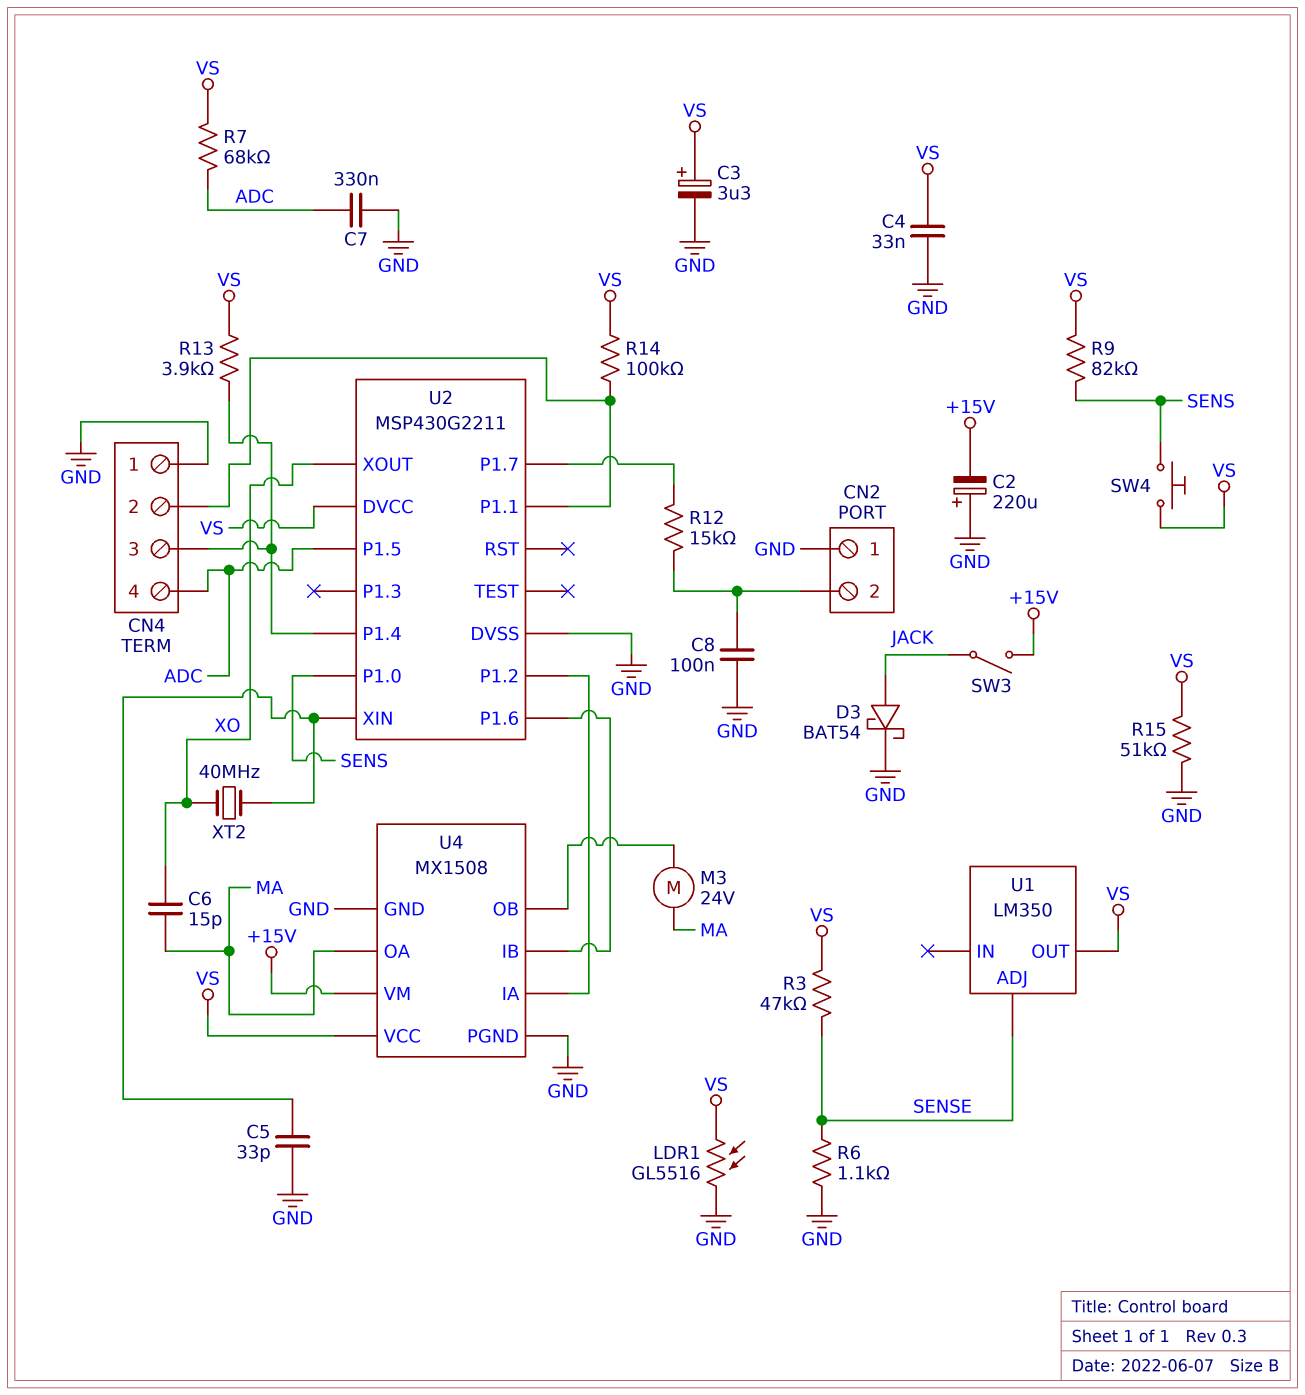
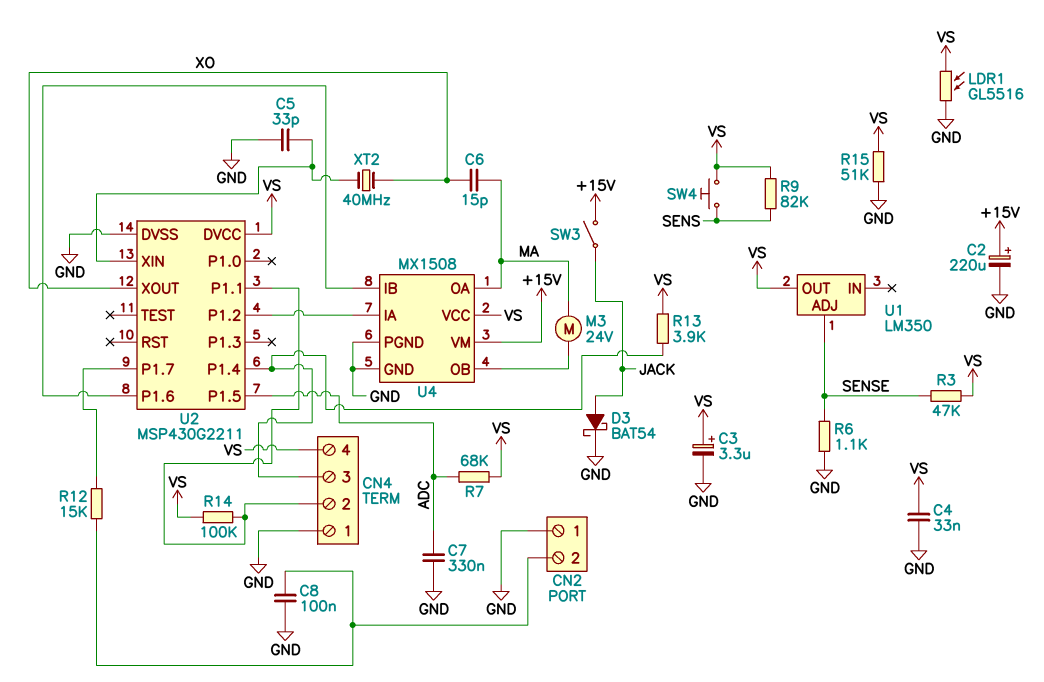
C2: 220uF (plus GND, minus +15V) -> 220uF (plus +15V, minus GND)
CN4 pin 4: ADC -> VS
U2 pin P1.0: SENS -> none

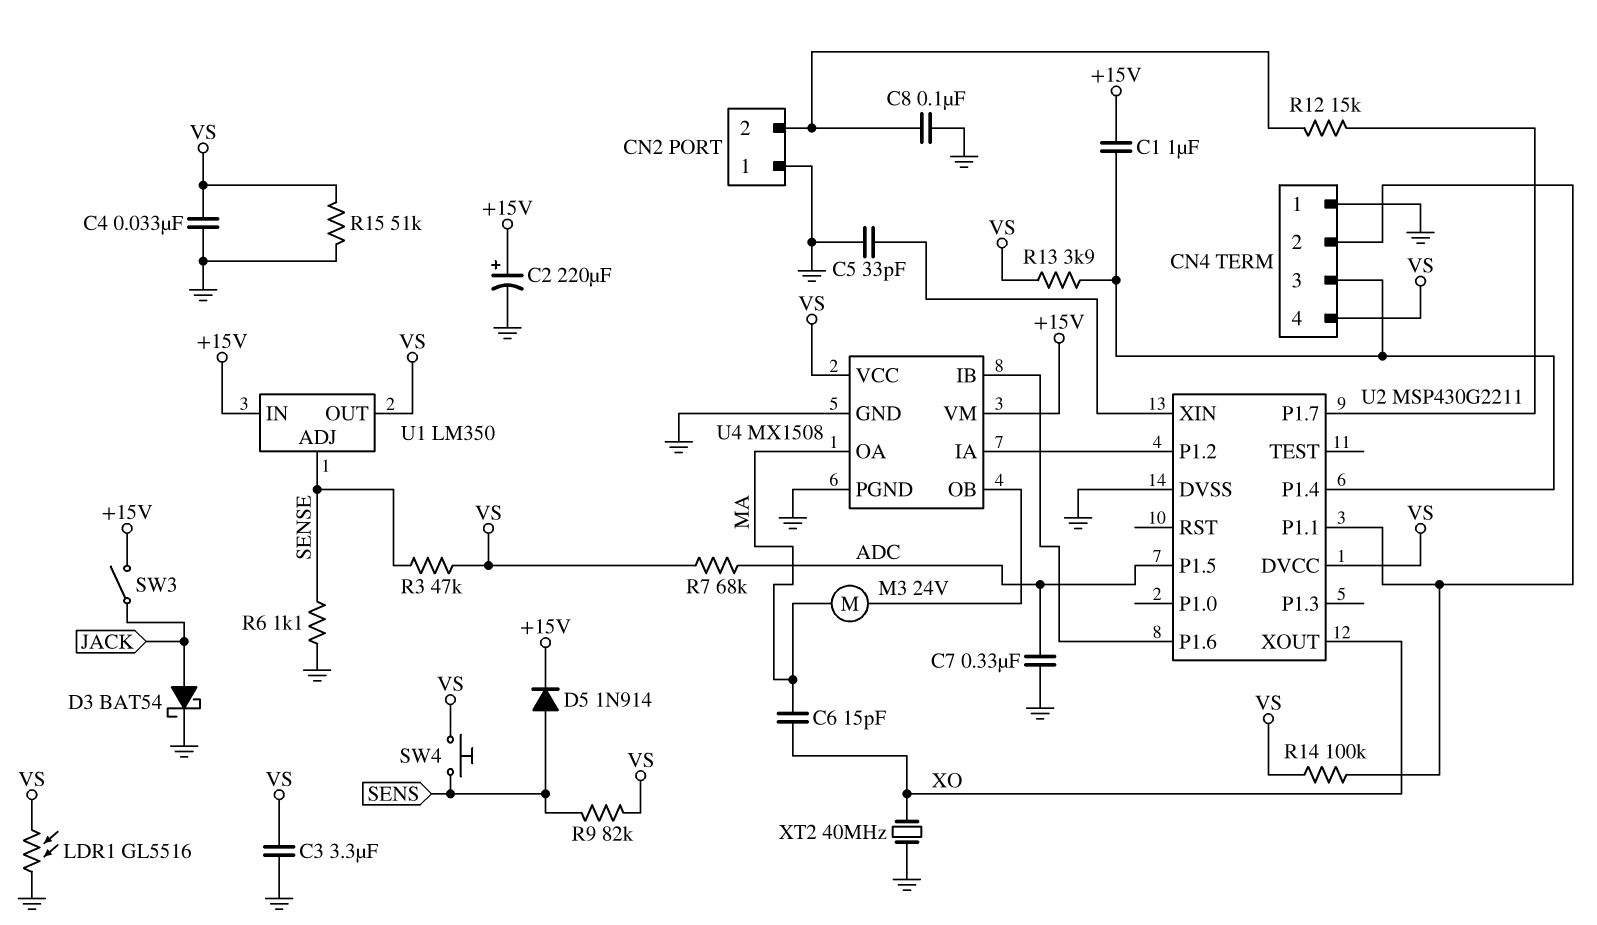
C1: none -> 1uF (+15V, CN4/3)
C3: 3.3uF (plus VS, minus GND) -> 3.3uF (GND, VS)
D5: none -> diode 1N914 (A SENS, K +15V)
U1 pin IN: none -> +15V
XT2: 40MHz (U2/XIN, XO) -> 40MHz (GND, XO)

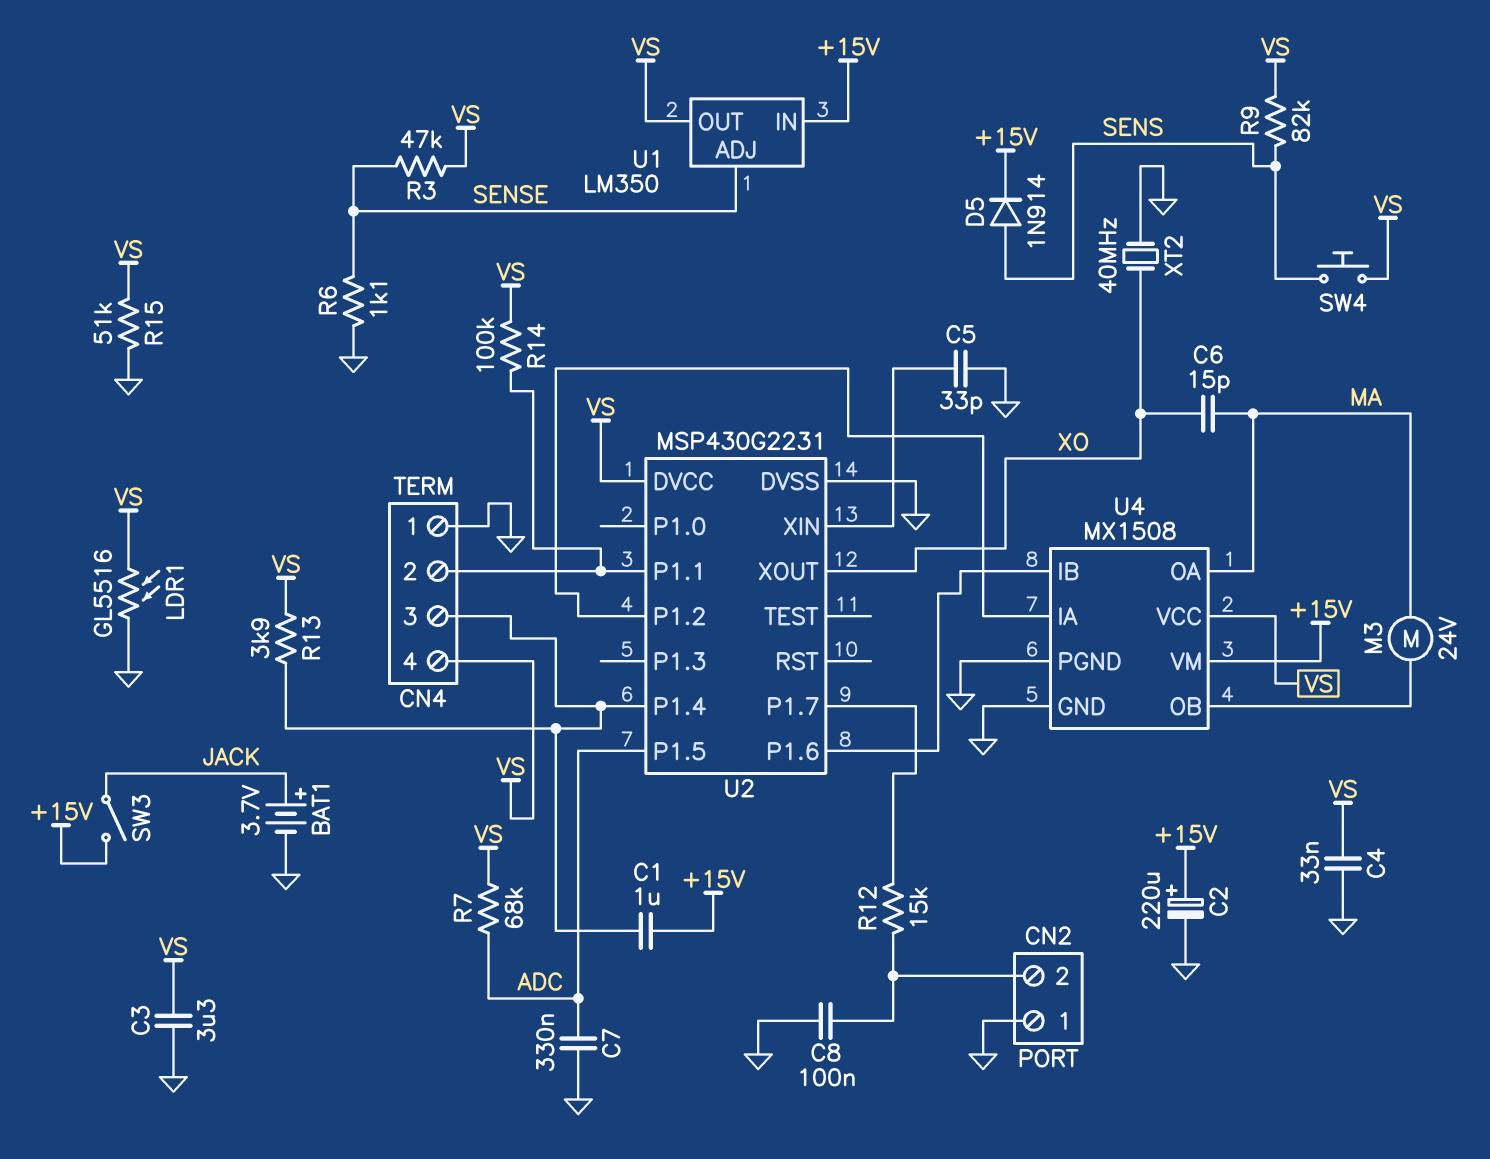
BAT1: none -> 3.7V (plus JACK, minus GND)
D3: schottky BAT54 (A JACK, K GND) -> none
U2: MSP430G2211 -> MSP430G2231

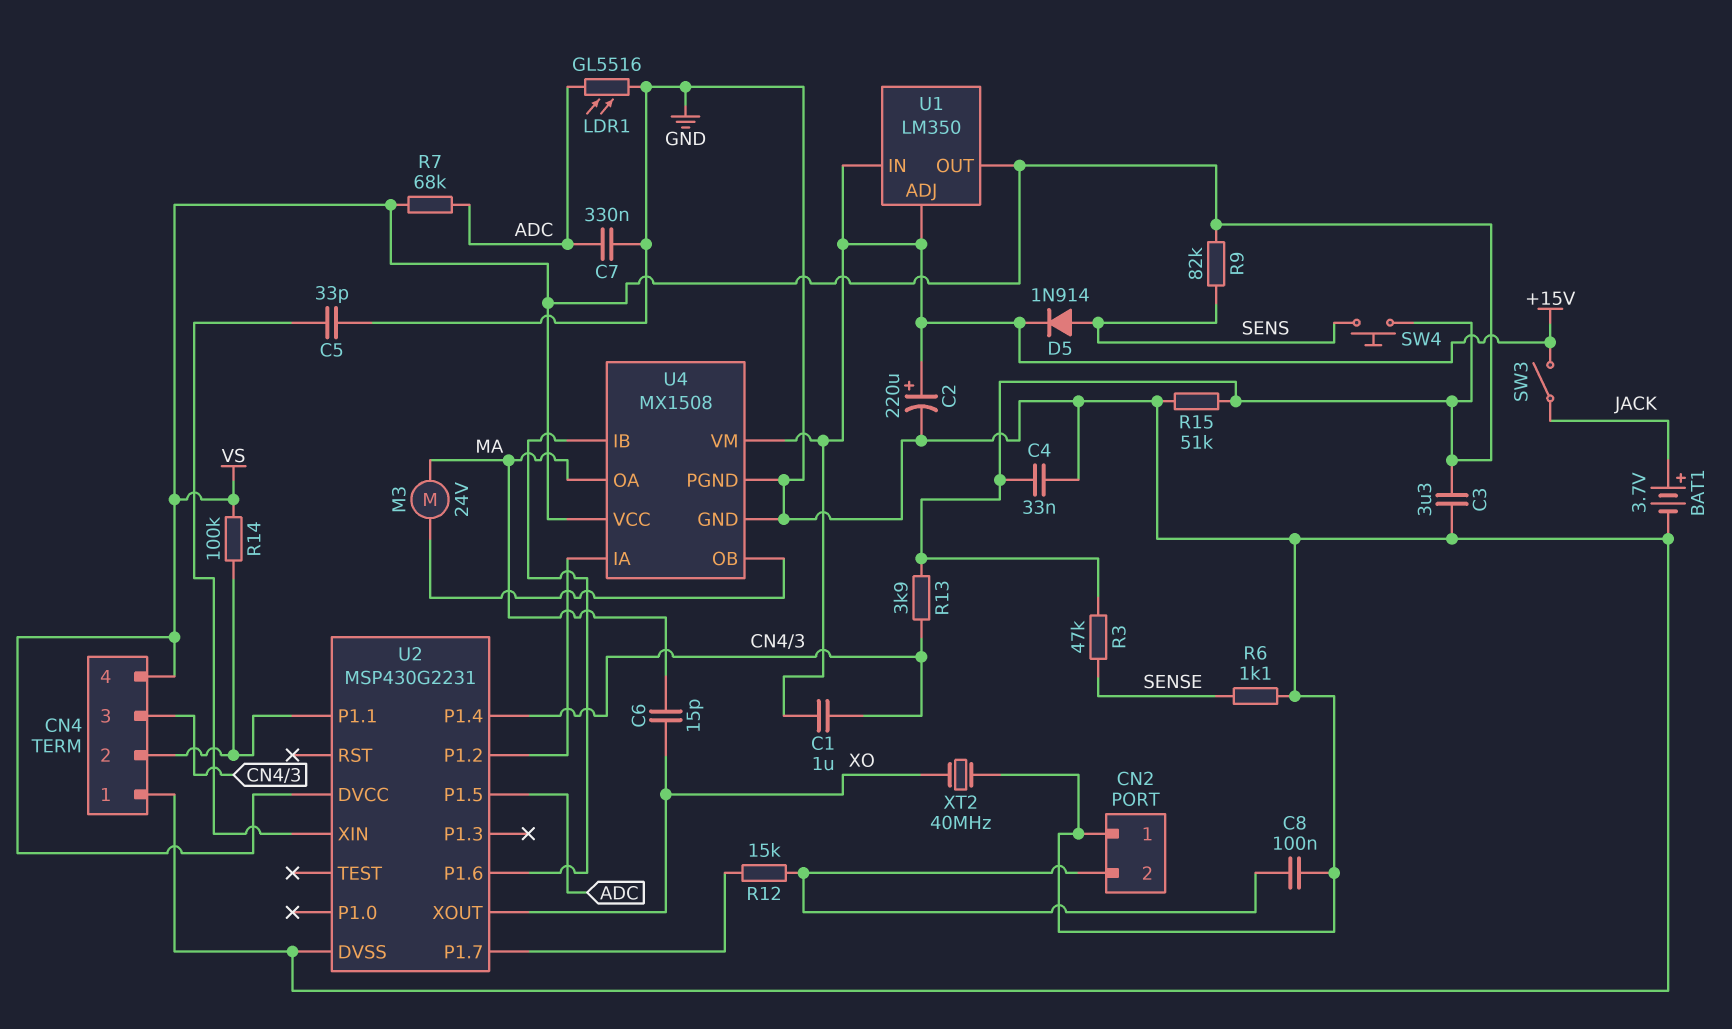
LDR1: GL5516 (GND, VS) -> GL5516 (ADC, GND)
U1 pin ADJ: SENSE -> +15V

